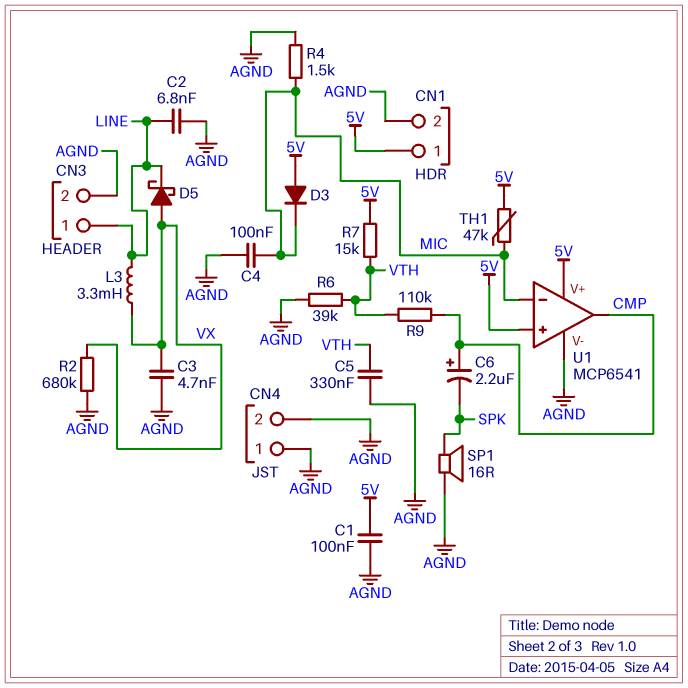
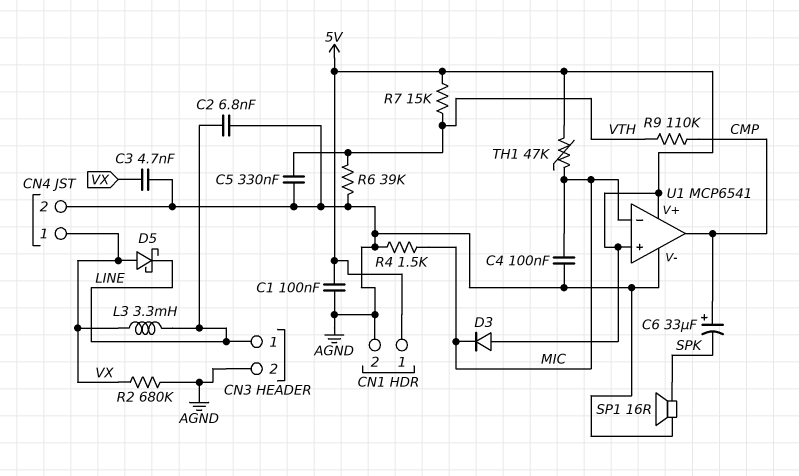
C6: 2.2uF (plus CMP, minus SPK) -> 33uF (plus CMP, minus SPK)
CN4 pin 1: AGND -> VX

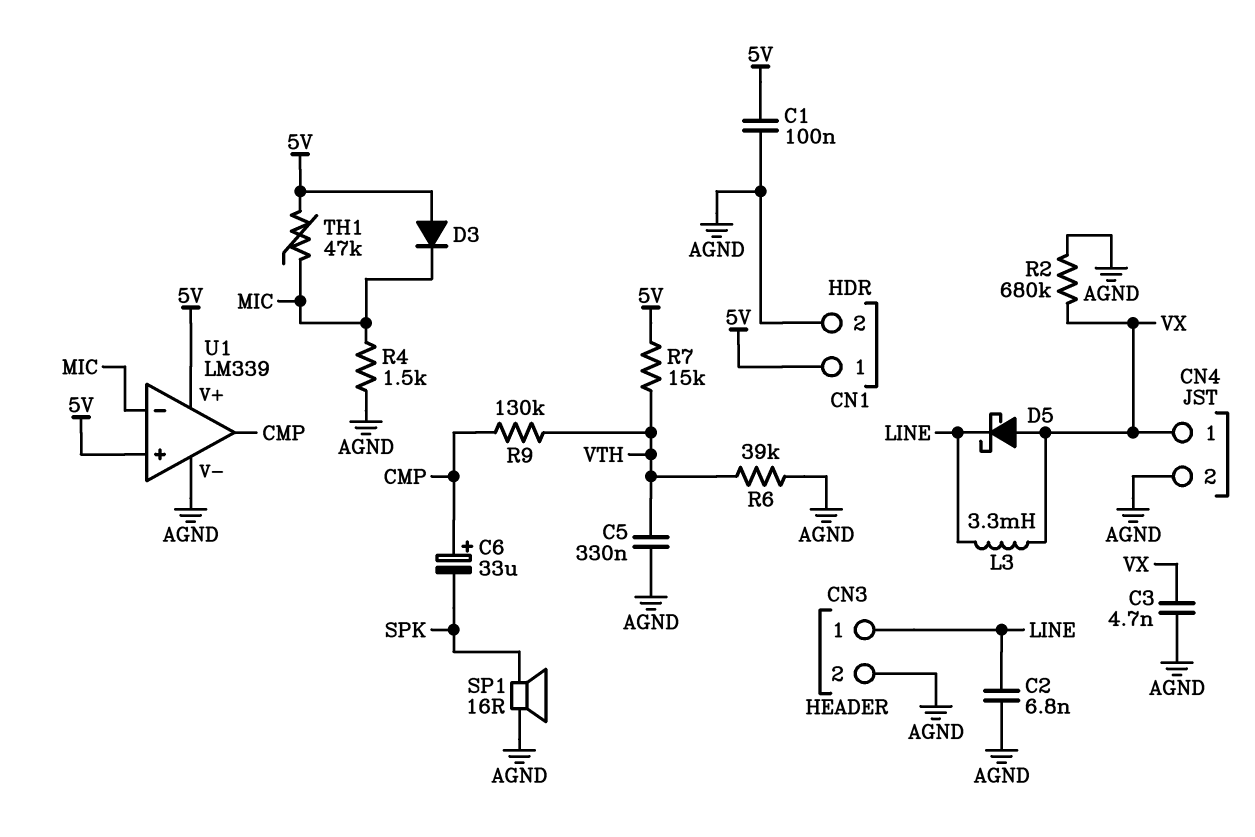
C4: 100nF (AGND, MIC) -> none
R9: 110k (CMP, VTH) -> 130k (CMP, VTH)
U1: MCP6541 -> LM339

